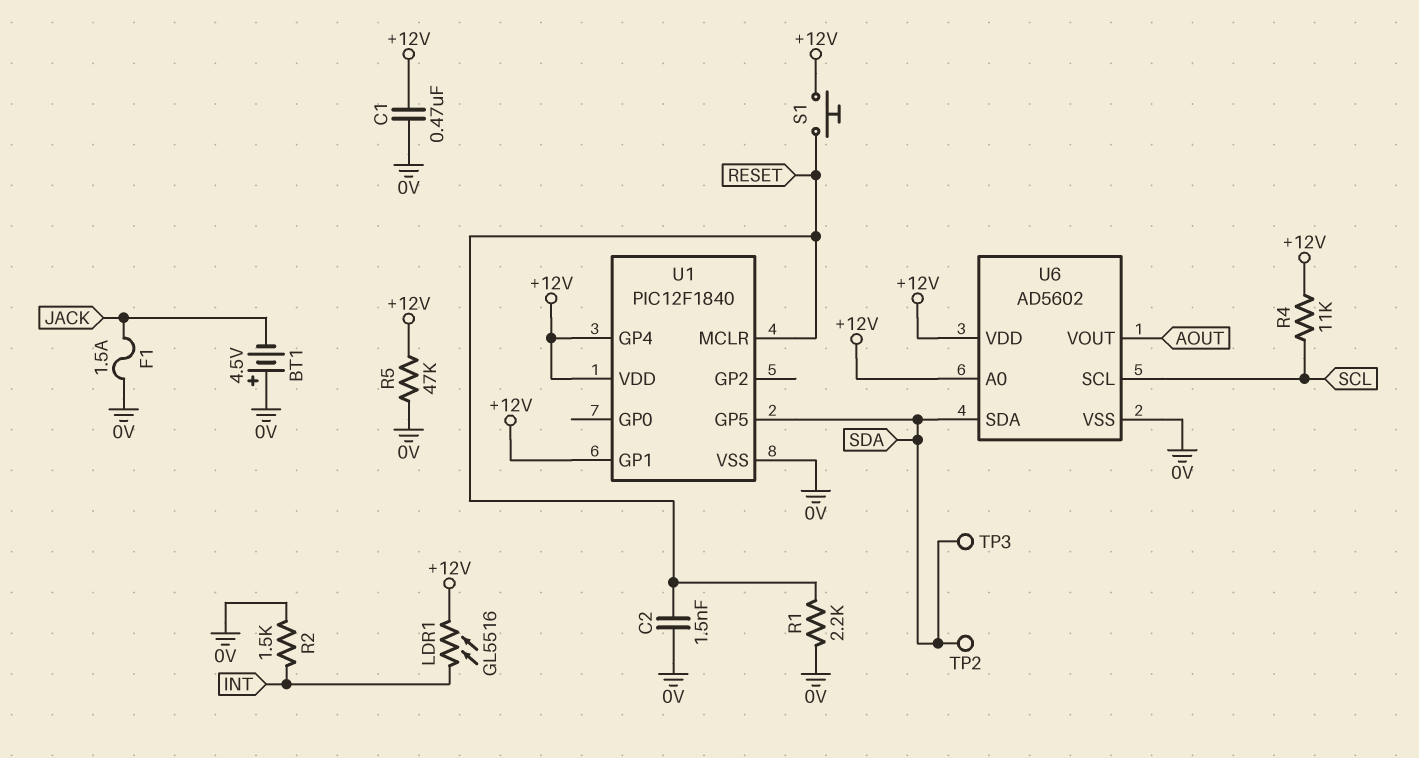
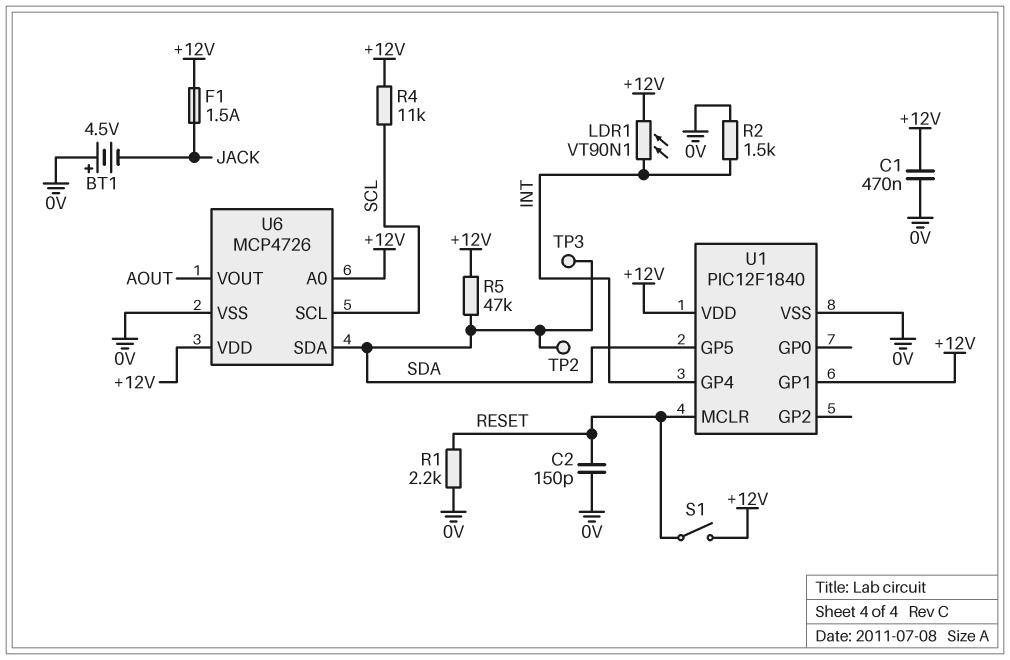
C2: 1.5nF (0V, RESET) -> 150pF (0V, RESET)
F1: 1.5A (0V, JACK) -> 1.5A (+12V, JACK)
LDR1: GL5516 (+12V, INT) -> VT90N1 (+12V, INT)
R5: 47k (+12V, 0V) -> 47k (+12V, SDA)
S1: button (+12V, RESET) -> switch (+12V, RESET)
U1 pin GP4: +12V -> INT
U6: AD5602 -> MCP4726

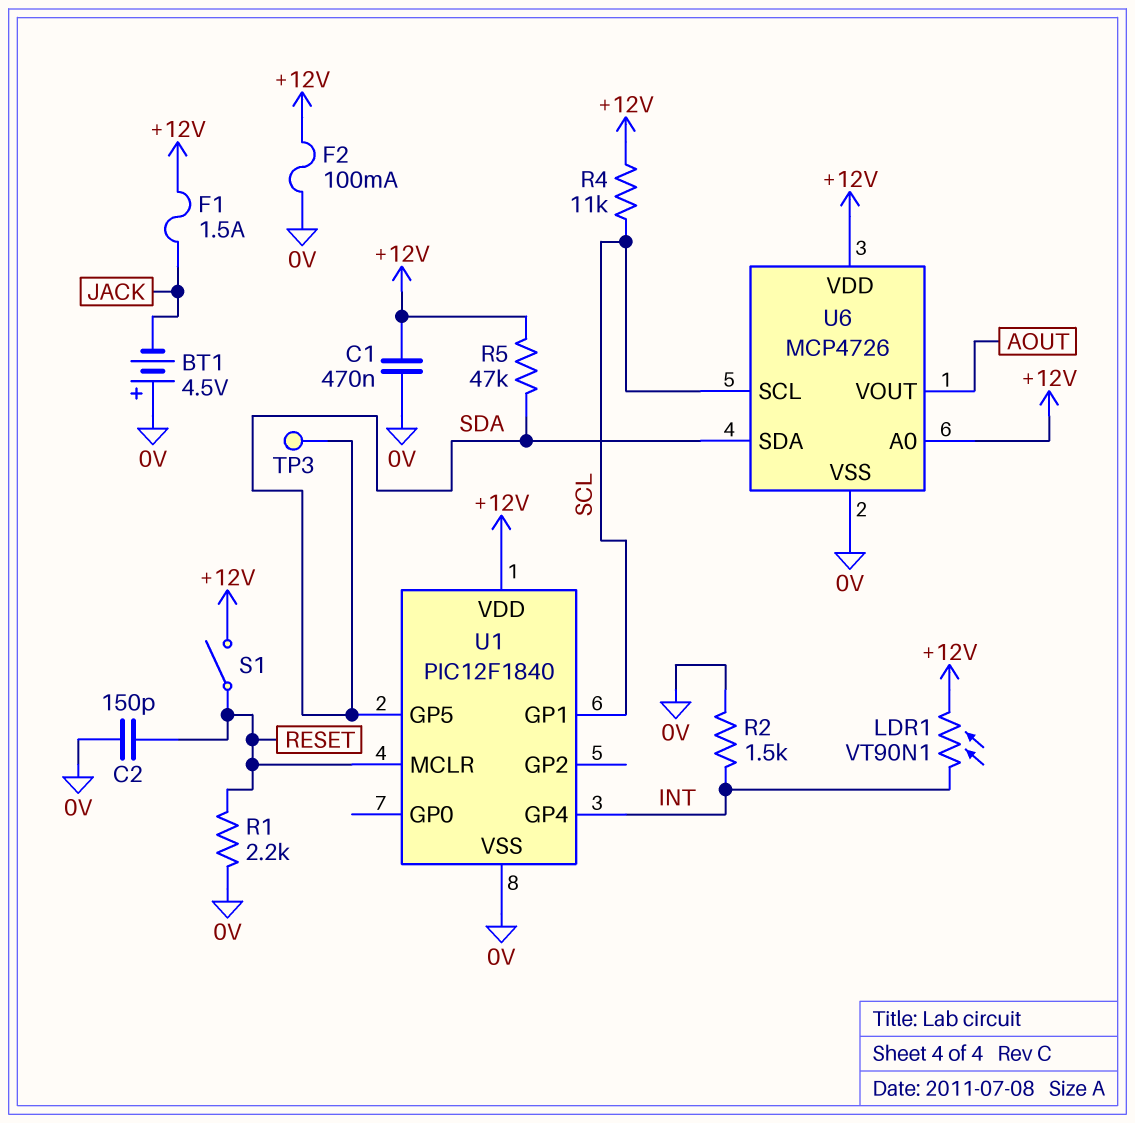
F2: none -> 100mA (+12V, 0V)
TP2: test point (SDA) -> none
U1 pin GP1: +12V -> SCL

